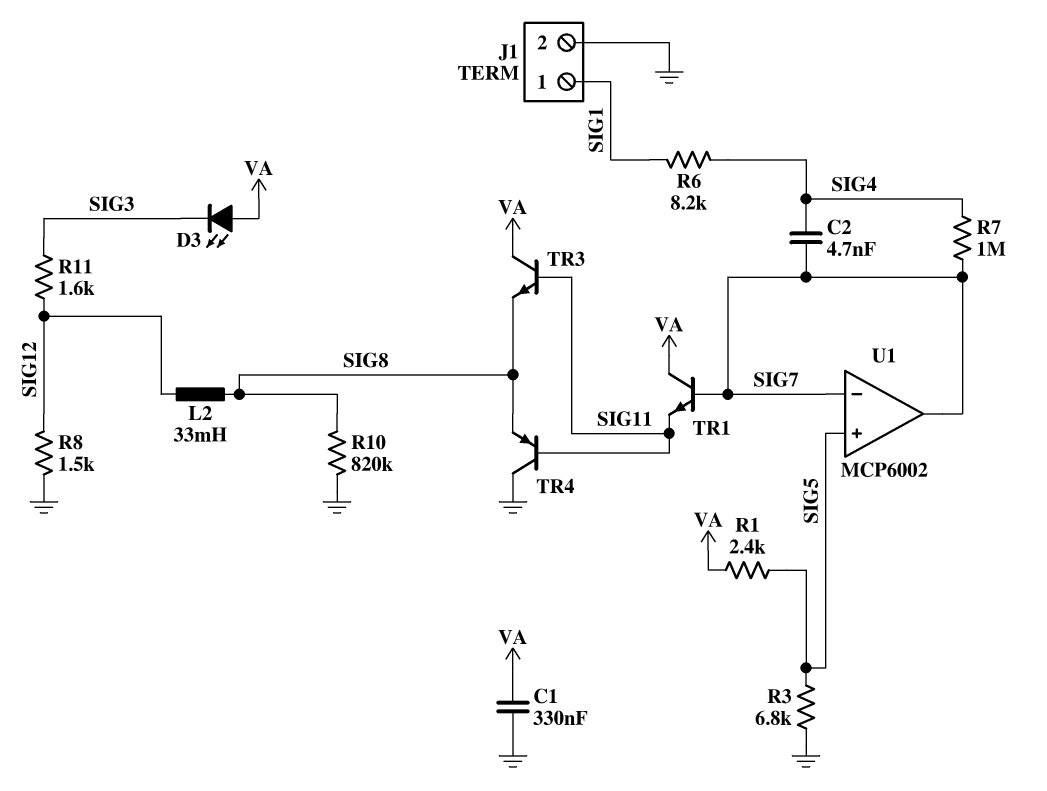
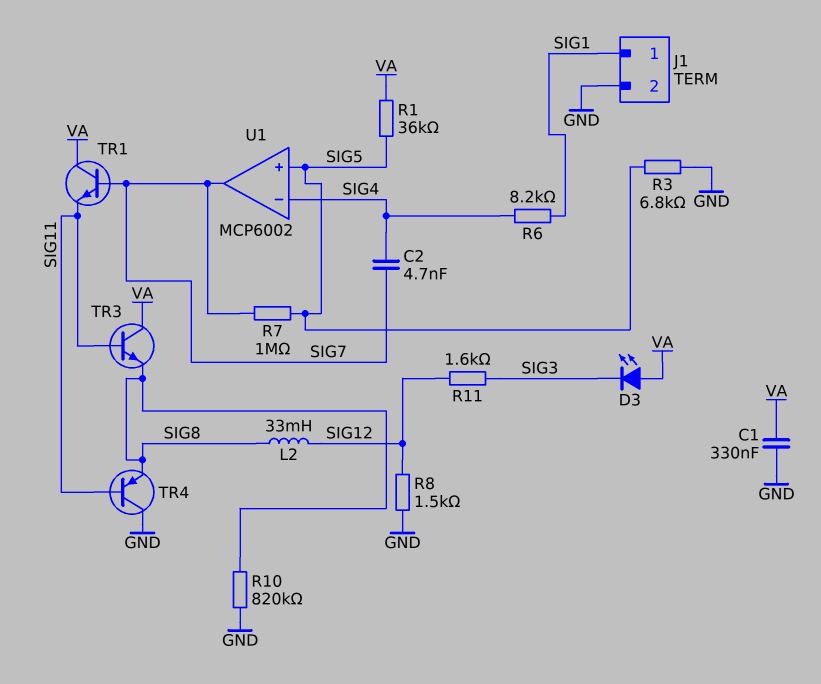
R1: 2.4k (SIG5, VA) -> 36k (SIG5, VA)
R7: 1M (SIG4, SIG7) -> 1M (SIG5, SIG7)
U1 pin in-: SIG7 -> SIG4

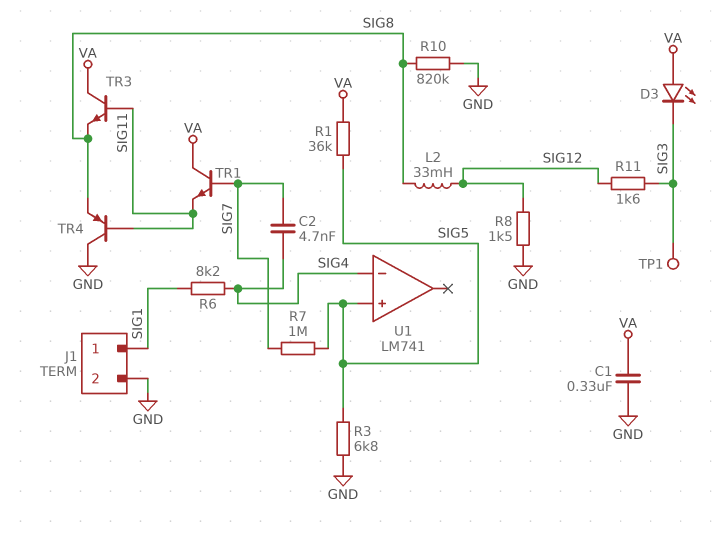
TP1: none -> test point (SIG3)
U1: MCP6002 -> LM741
U1 pin out: SIG7 -> none

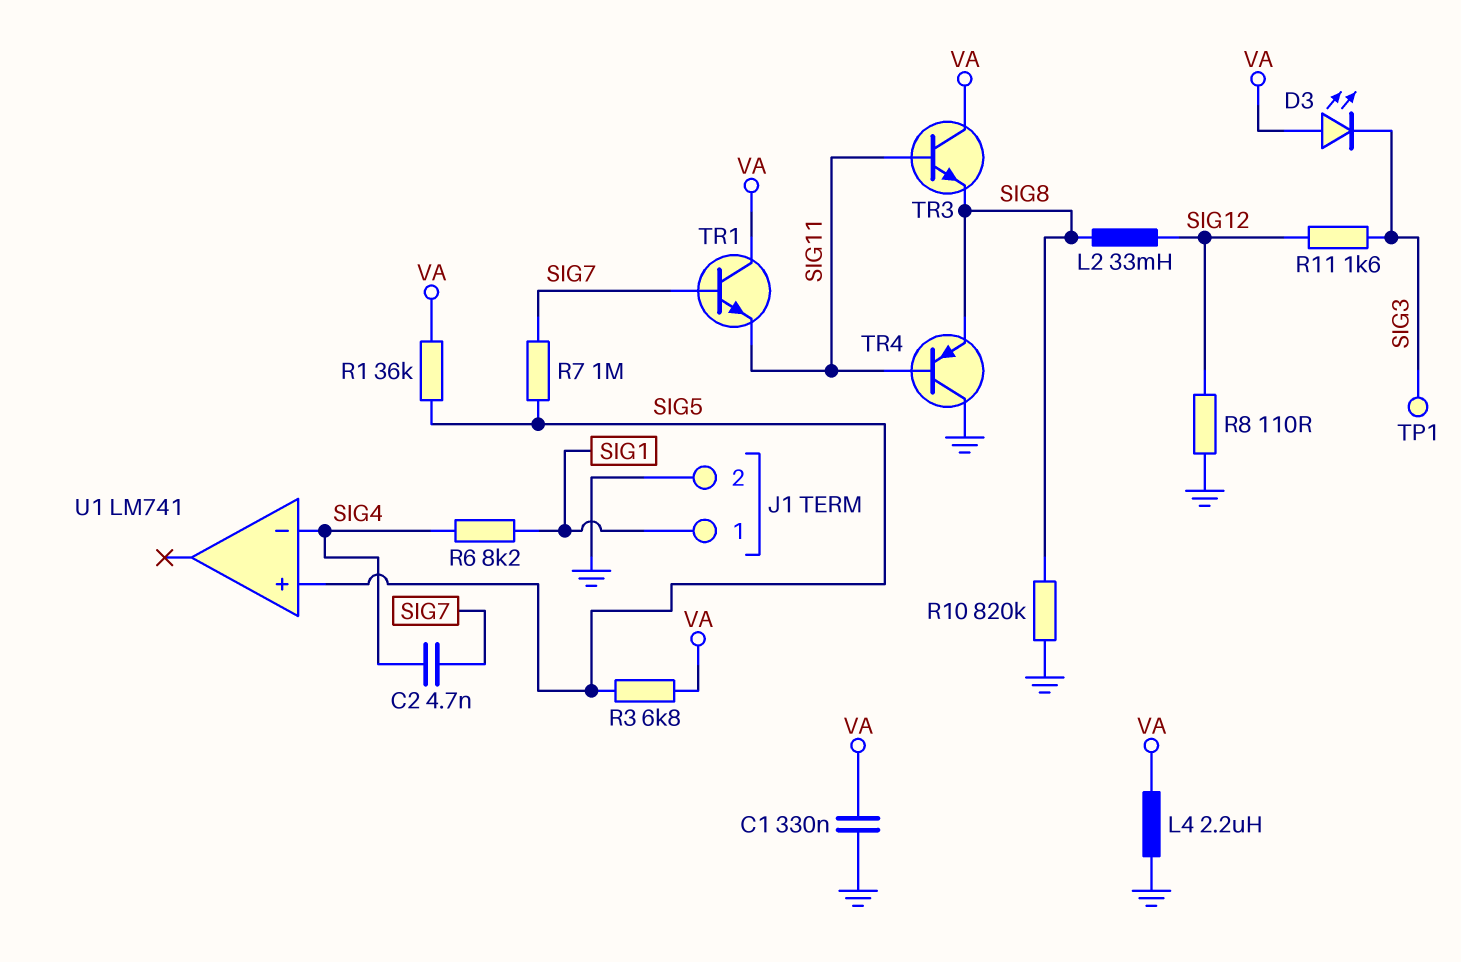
L4: none -> 2.2uH (GND, VA)
R3: 6.8k (GND, SIG5) -> 6.8k (SIG5, VA)
R8: 1.5k (GND, SIG12) -> 110 (GND, SIG12)

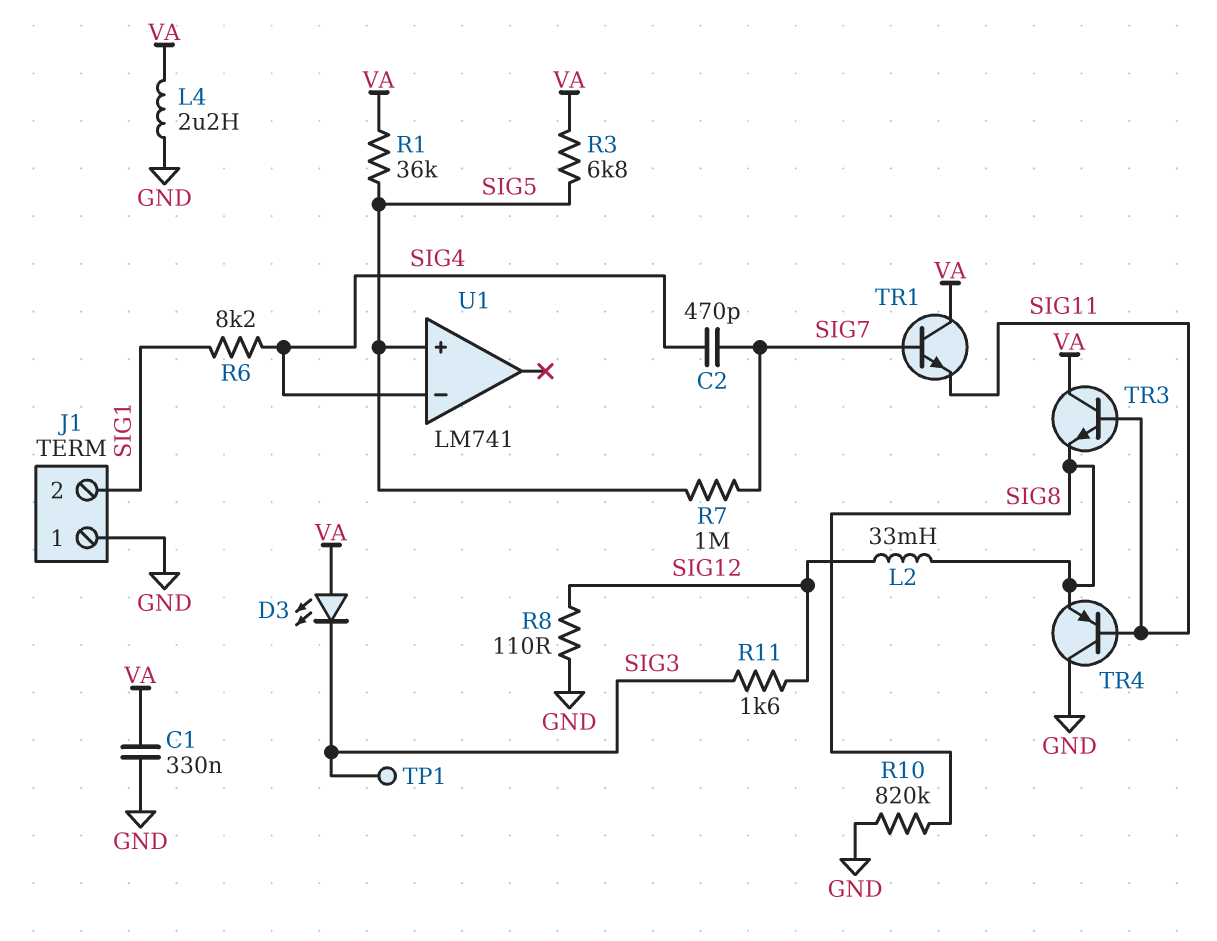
C2: 4.7nF (SIG4, SIG7) -> 470pF (SIG4, SIG7)
J1 pin 1: SIG1 -> GND
J1 pin 2: GND -> SIG1

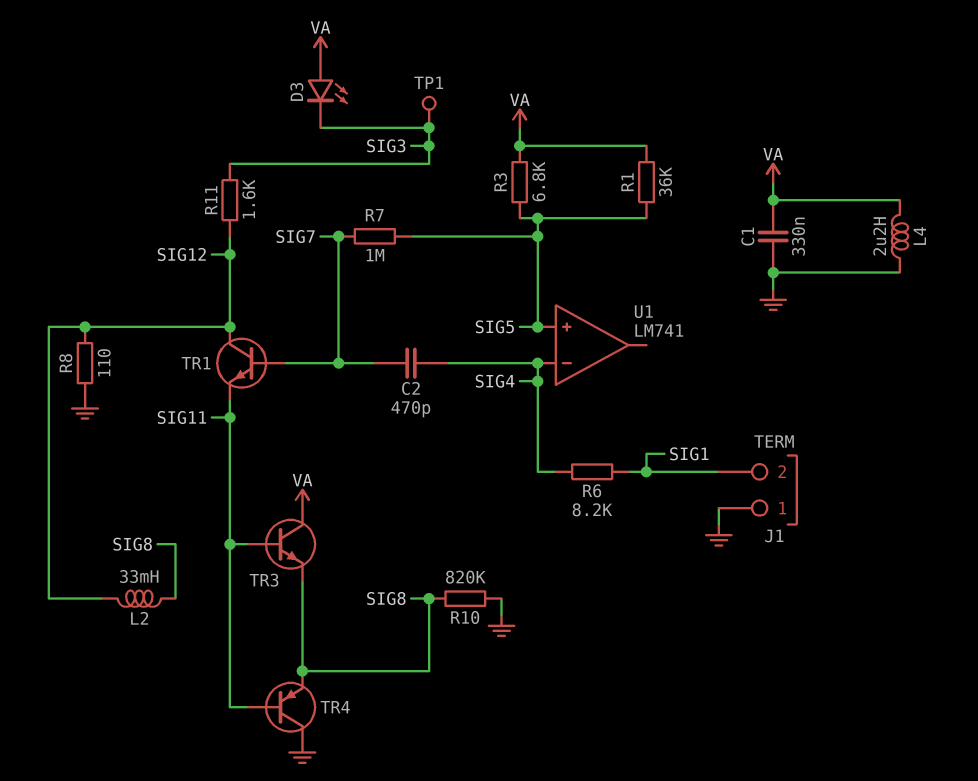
TR1: NPN (B SIG7, C VA, E SIG11) -> NPN (B SIG7, C SIG12, E SIG11)

